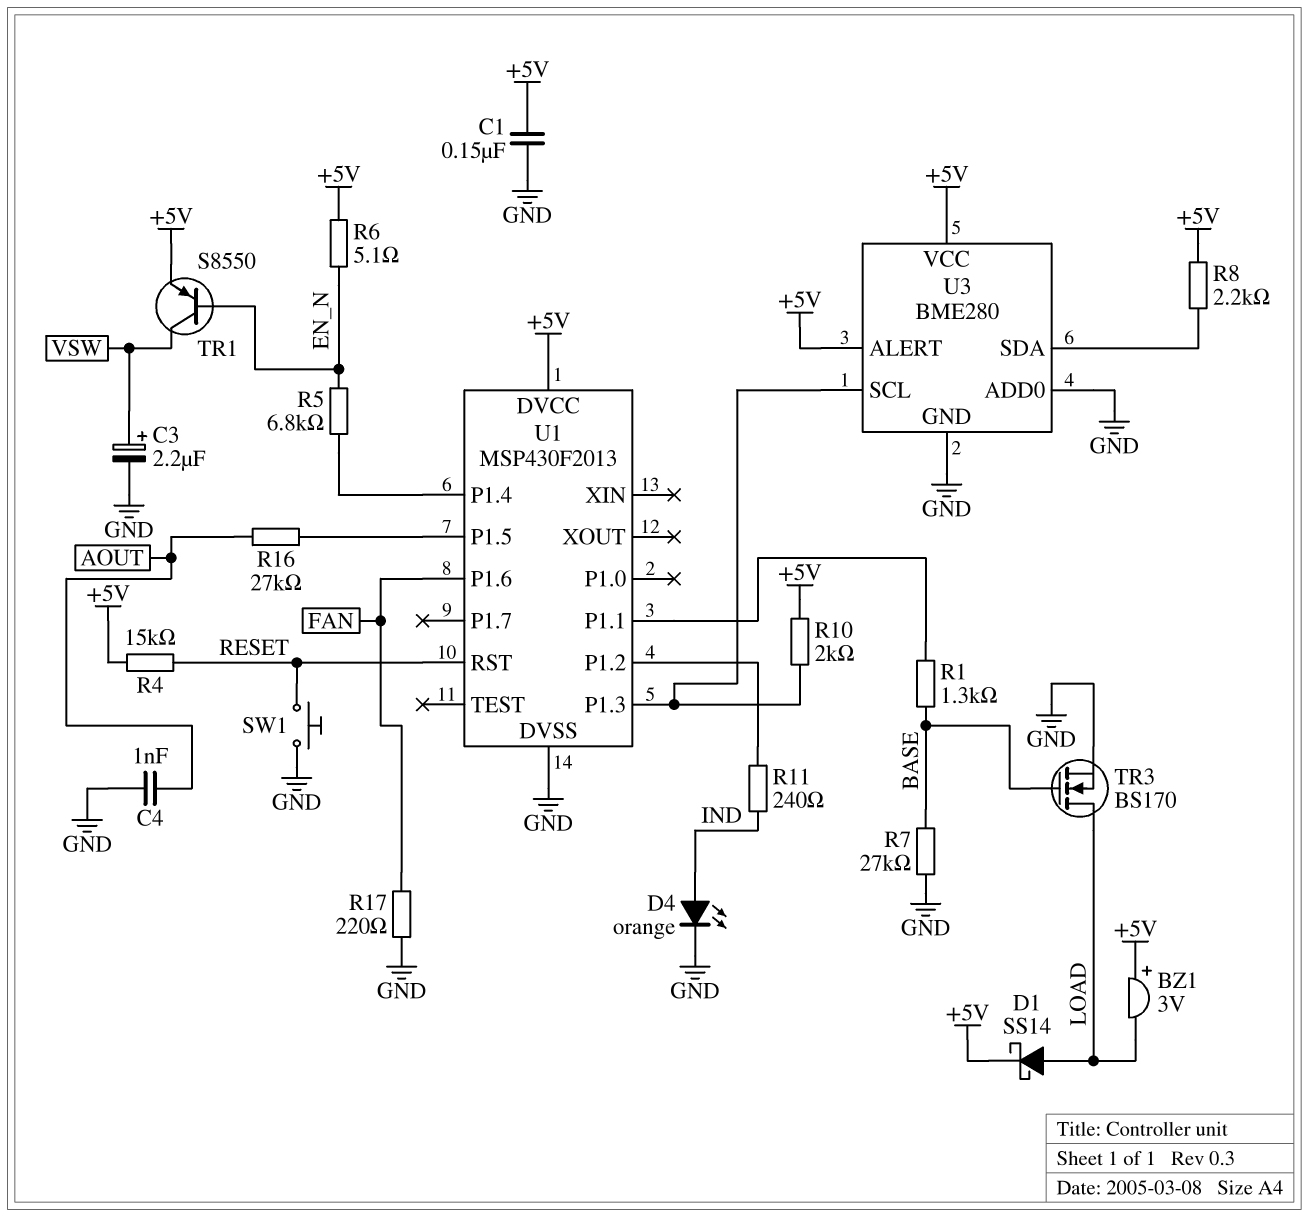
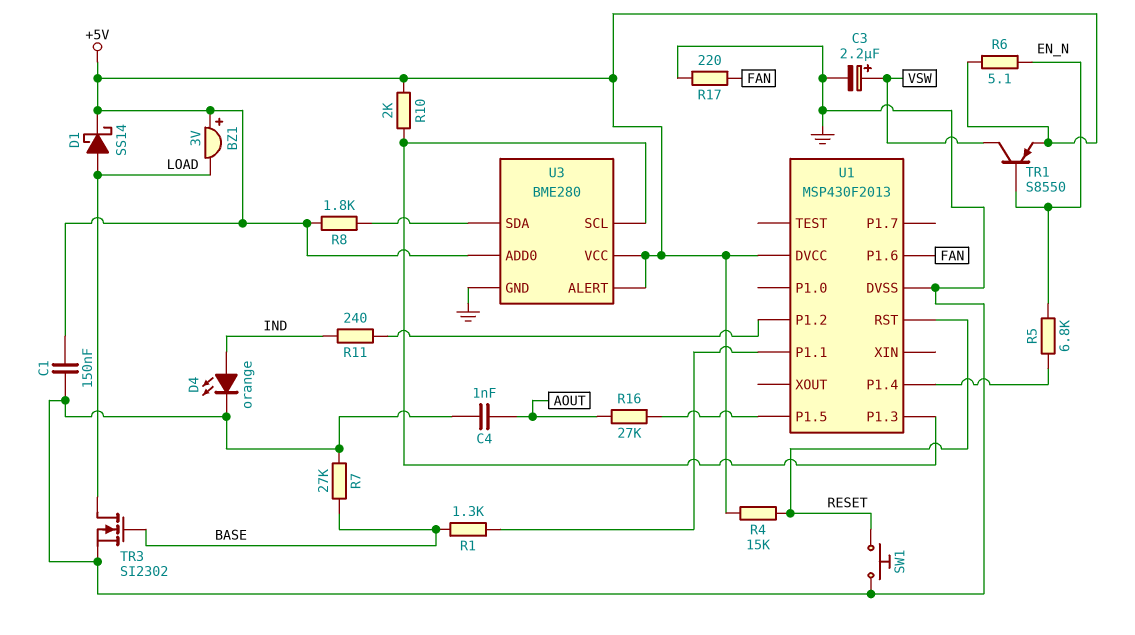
R8: 2.2k (+5V, U3/SDA) -> 1.8k (+5V, U3/SDA)
TR3: NMOS BS170 (G BASE, D LOAD, S GND) -> NMOS SI2302 (G BASE, D LOAD, S GND)
U3 pin ADD0: GND -> +5V

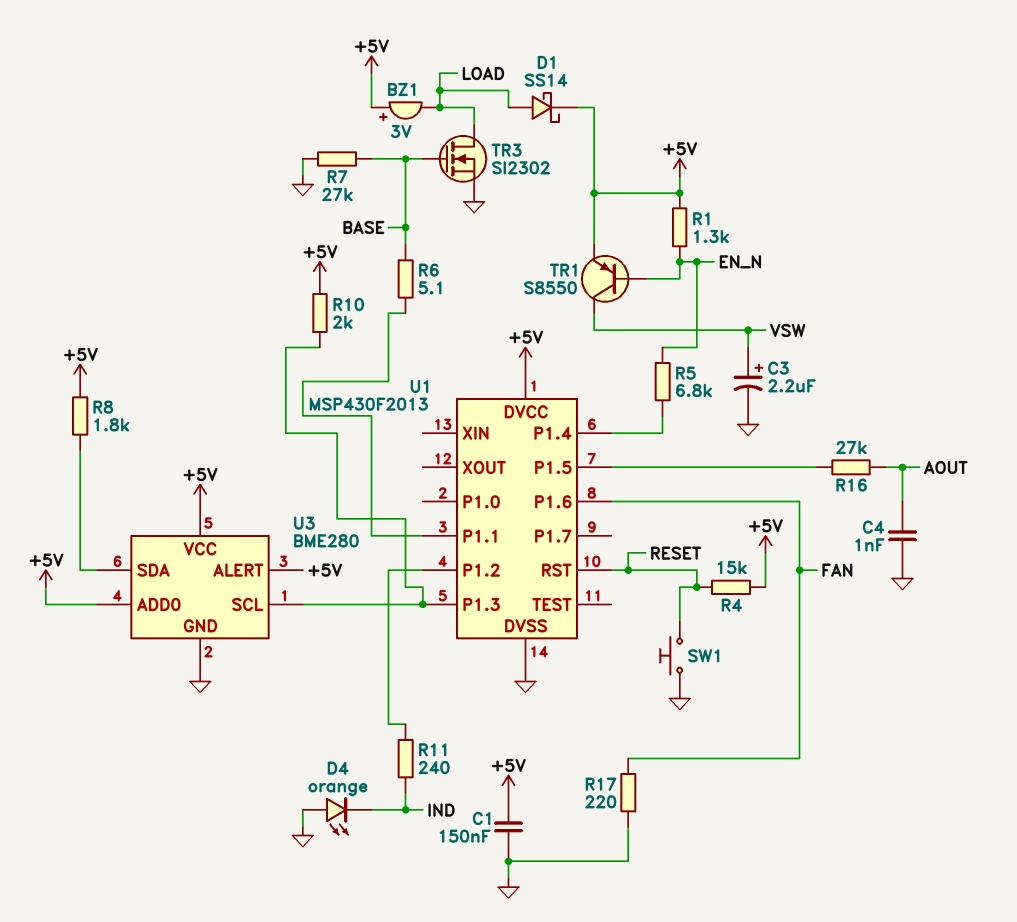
D4: LED orange (A IND, K GND) -> LED orange (A GND, K IND)
R1: 1.3k (BASE, U1/P1.1) -> 1.3k (+5V, EN_N)
R6: 5.1 (+5V, EN_N) -> 5.1 (BASE, U1/P1.1)

